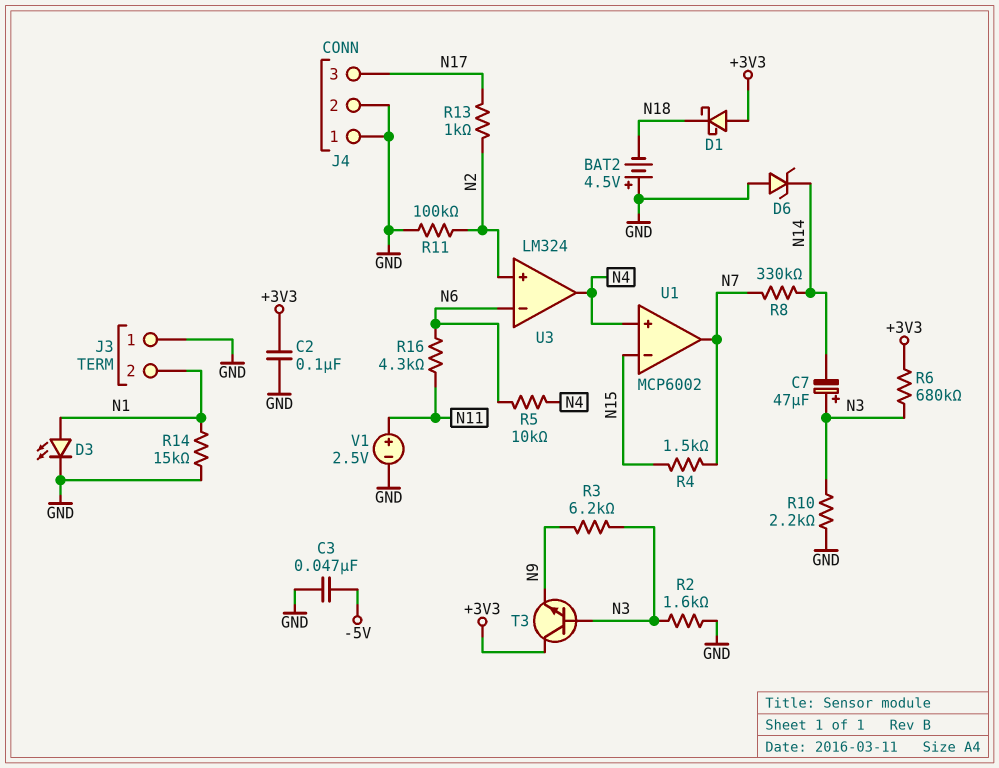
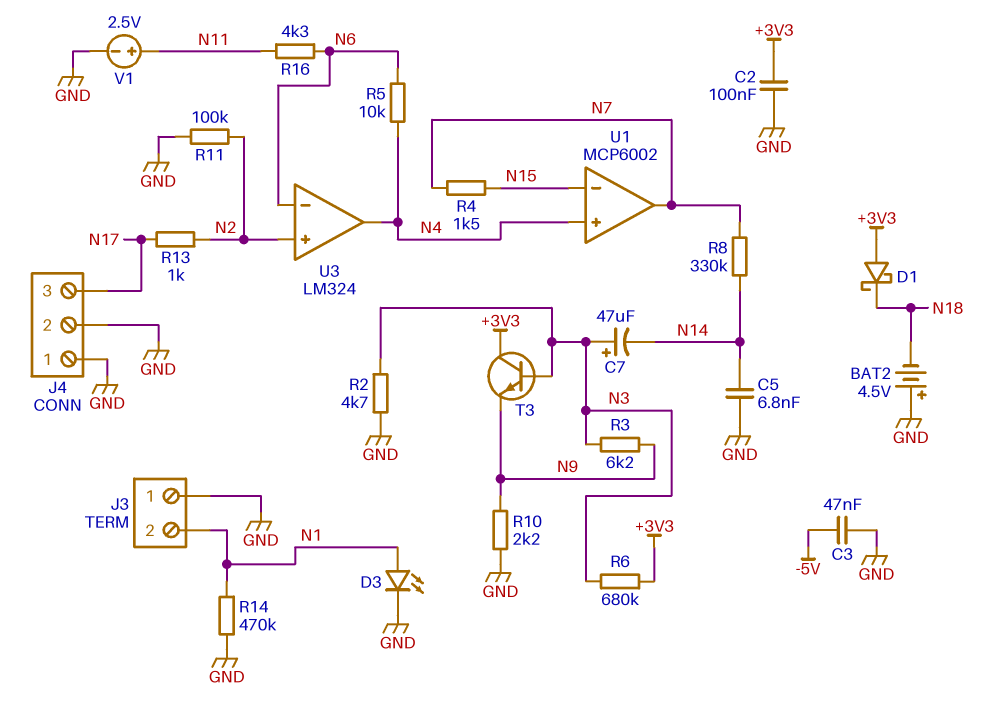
C5: none -> 6.8nF (GND, N14)
D6: zener (A GND, K N14) -> none
R2: 1.6k (GND, N3) -> 4.7k (GND, N3)
R10: 2.2k (GND, N3) -> 2.2k (GND, N9)
R14: 15k (GND, N1) -> 470k (GND, N1)

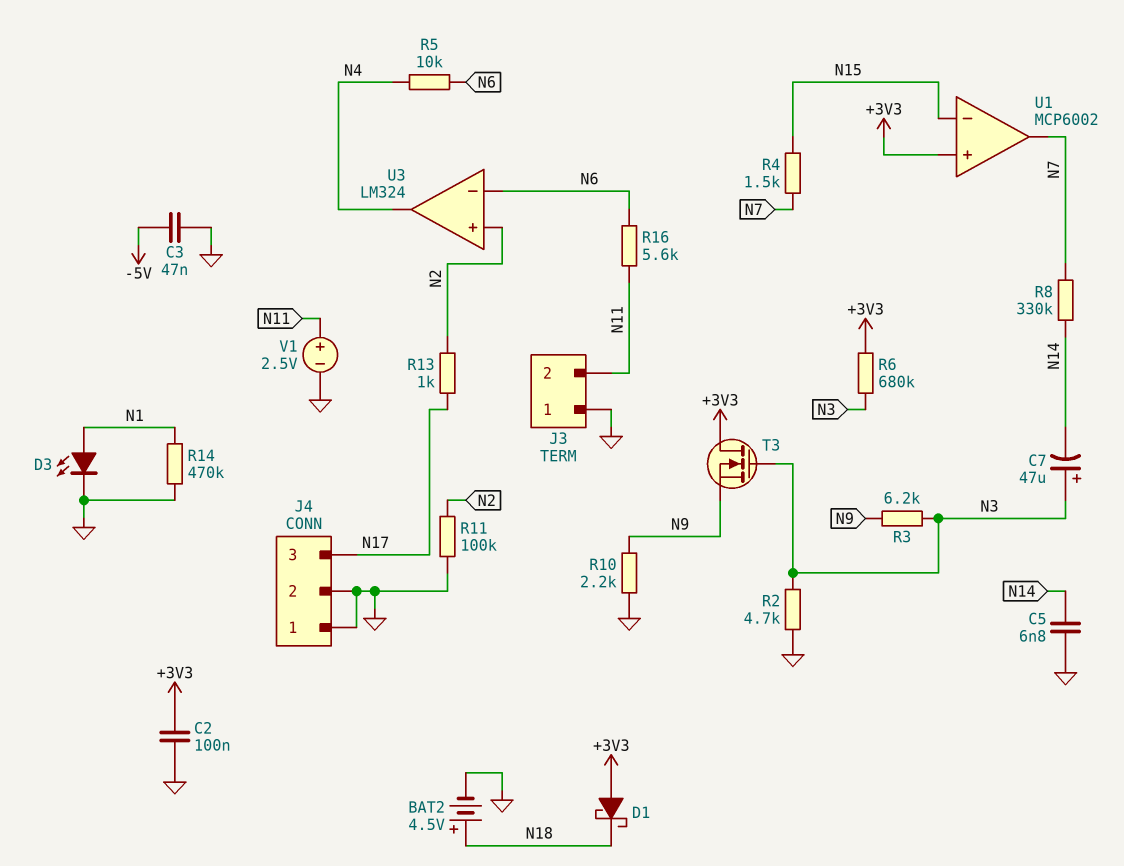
BAT2: 4.5V (plus GND, minus N18) -> 4.5V (plus N18, minus GND)
J3 pin 2: N1 -> N11
R16: 4.3k (N6, N11) -> 5.6k (N6, N11)
T3: NPN (B N3, C +3V3, E N9) -> NMOS (G N3, D +3V3, S N9)
U1 pin in+: N4 -> +3V3

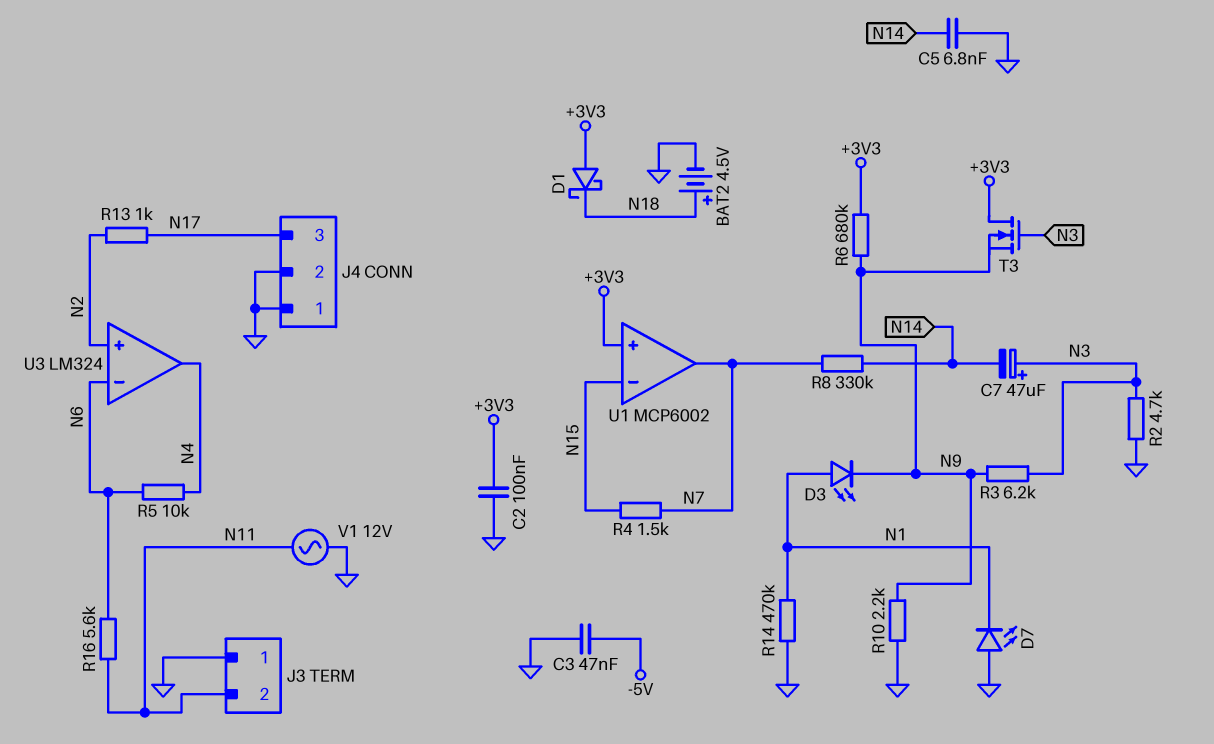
D3: LED (A N1, K GND) -> LED (A N1, K N9)
D7: none -> LED (A GND, K N1)
R6: 680k (+3V3, N3) -> 680k (+3V3, N9)
R11: 100k (GND, N2) -> none
V1: 2.5V (plus N11, minus GND) -> AC 12V (GND, N11)

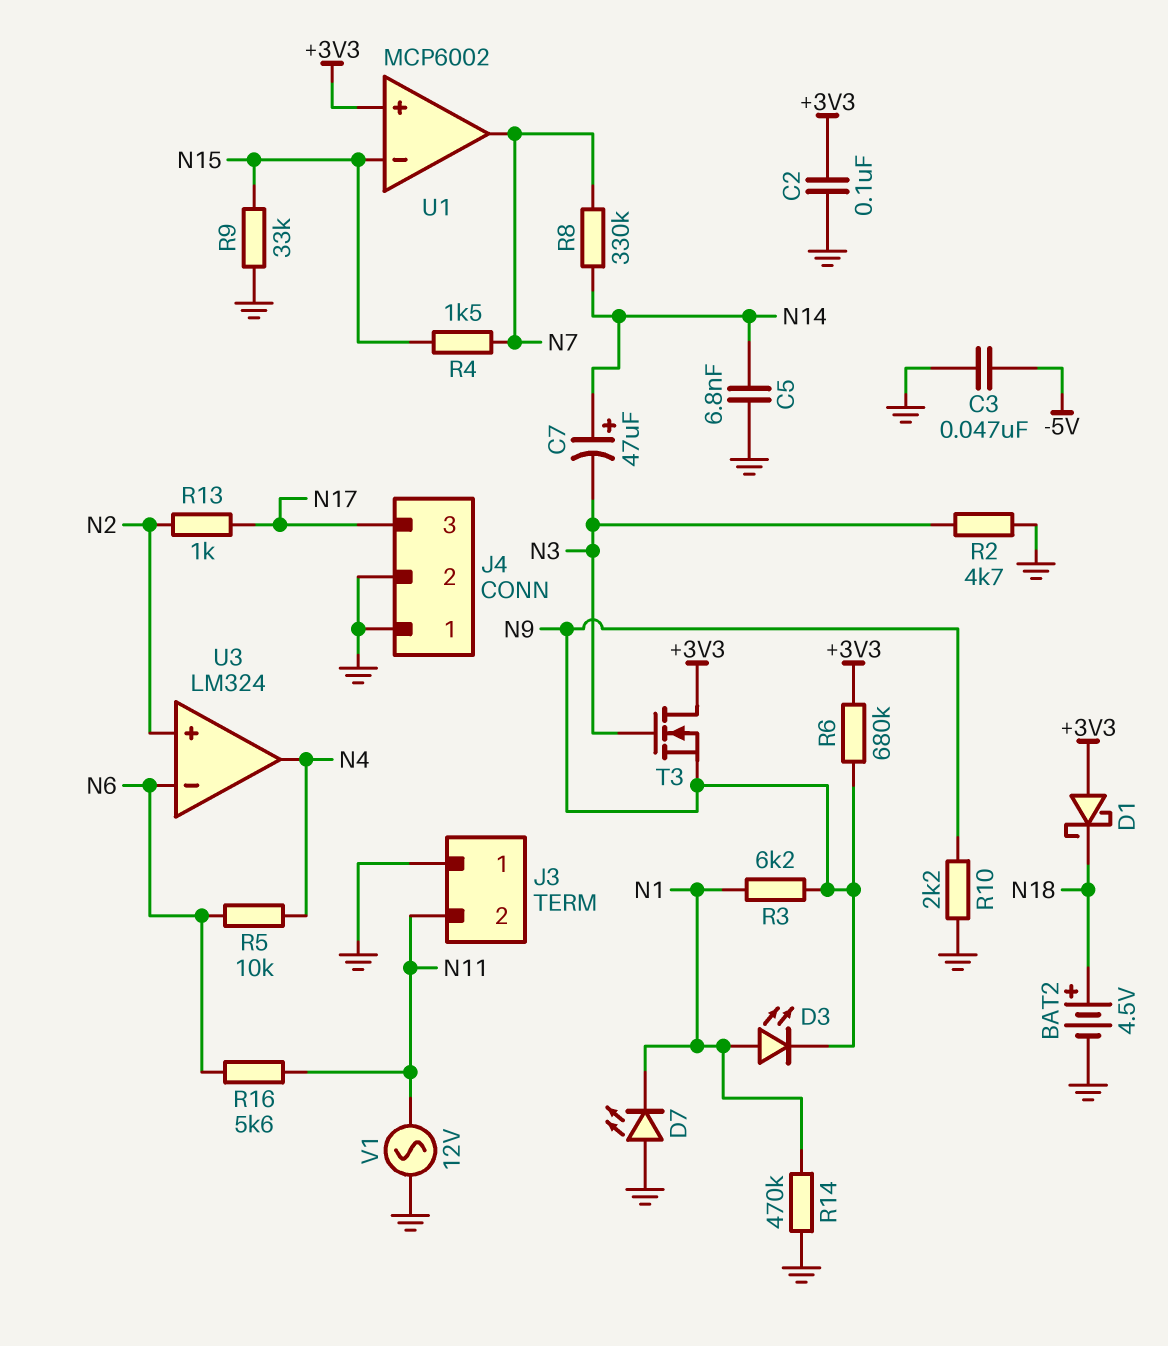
C7: 47uF (plus N3, minus N14) -> 47uF (plus N14, minus N3)
R3: 6.2k (N3, N9) -> 6.2k (N1, N9)
R9: none -> 33k (GND, N15)

